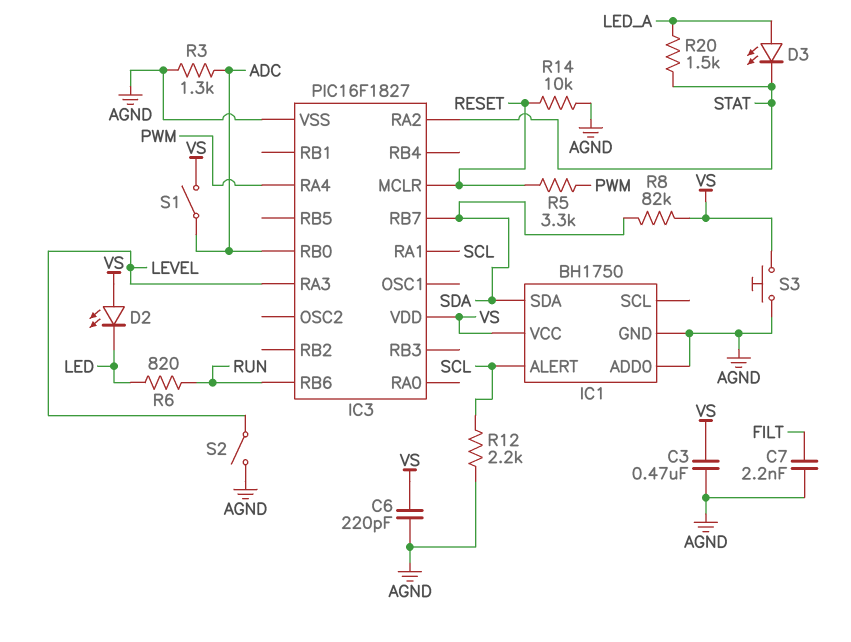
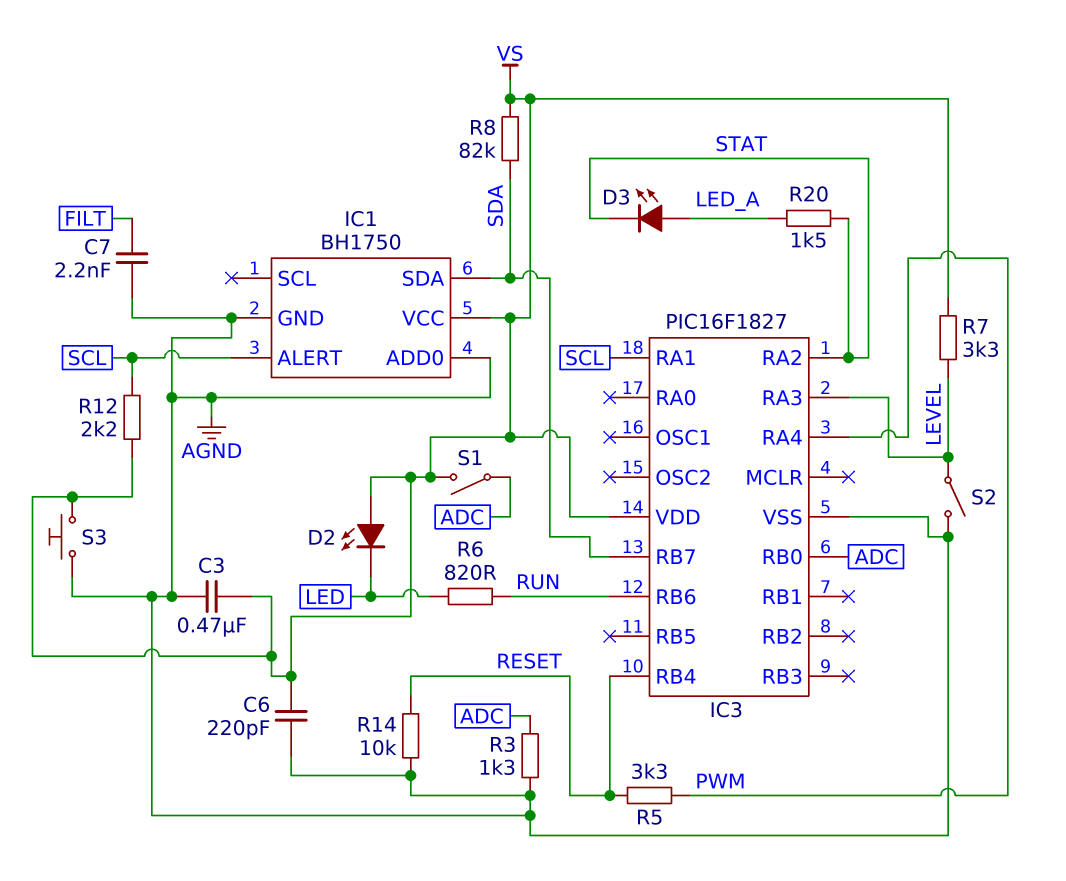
IC3 pin MCLR: RESET -> none
IC3 pin RB4: none -> RESET
R7: none -> 3.3k (LEVEL, VS)
R12: 2.2k (AGND, SCL) -> 2.2k (SCL, VS)

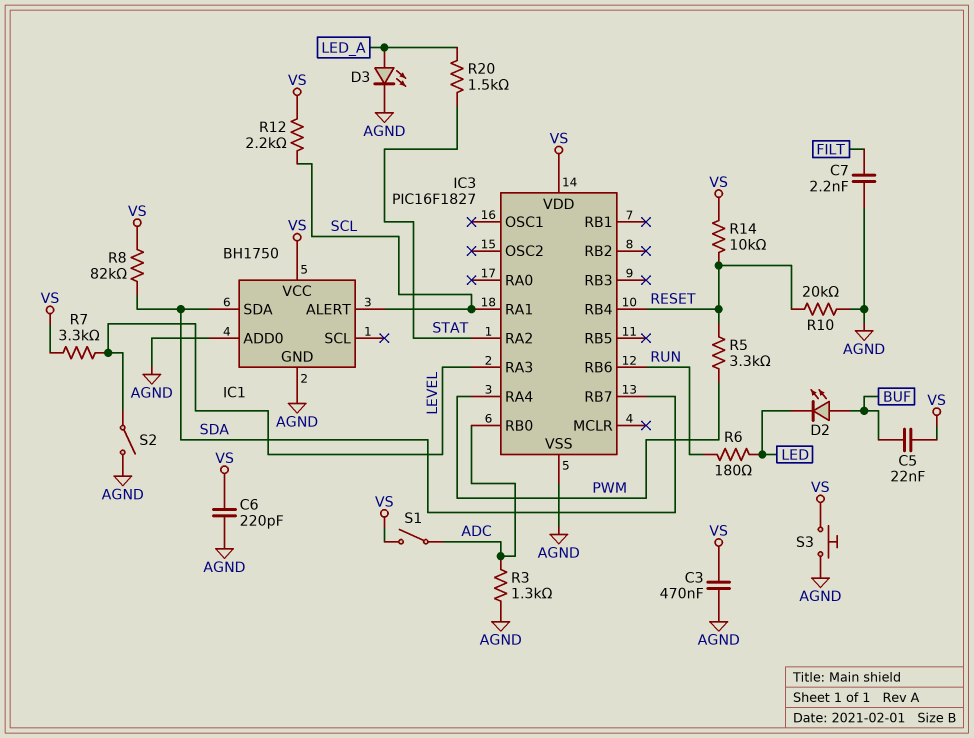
C5: none -> 22nF (BUF, VS)
D2: LED (A VS, K LED) -> LED (A BUF, K LED)
D3: LED (A LED_A, K STAT) -> LED (A LED_A, K AGND)
R6: 820 (LED, RUN) -> 180 (LED, RUN)
R10: none -> 20k (AGND, RESET)
R14: 10k (AGND, RESET) -> 10k (RESET, VS)

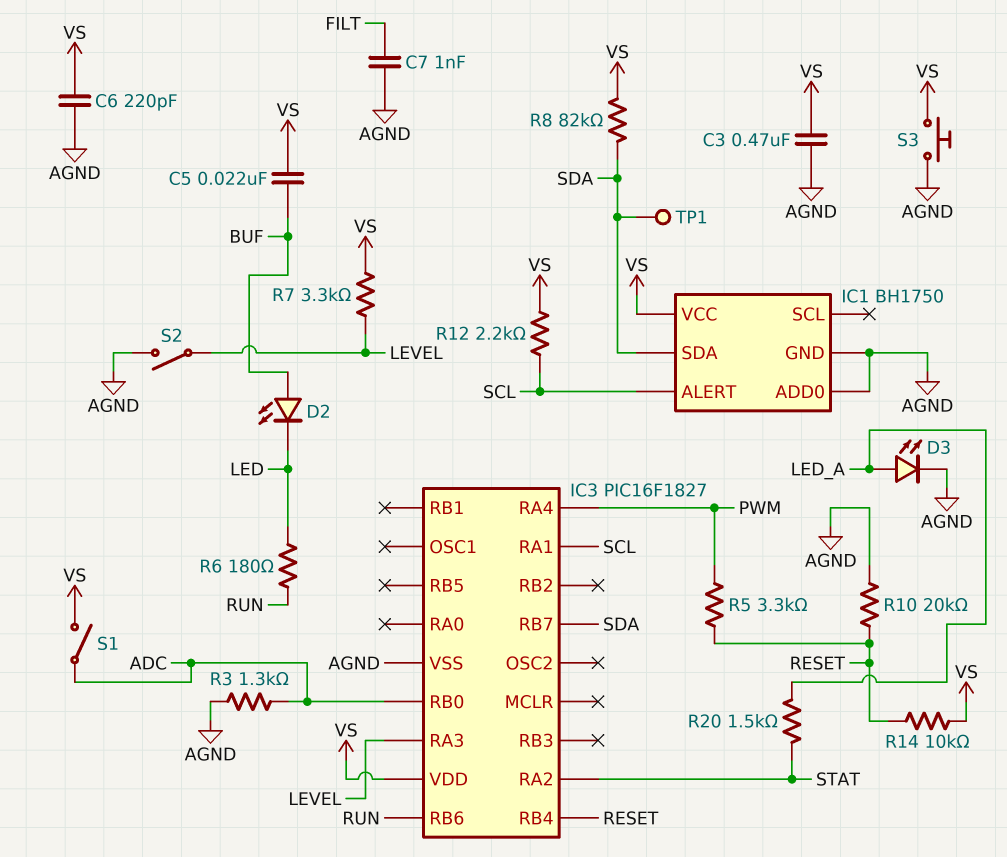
C7: 2.2nF (AGND, FILT) -> 1nF (AGND, FILT)
TP1: none -> test point (SDA)

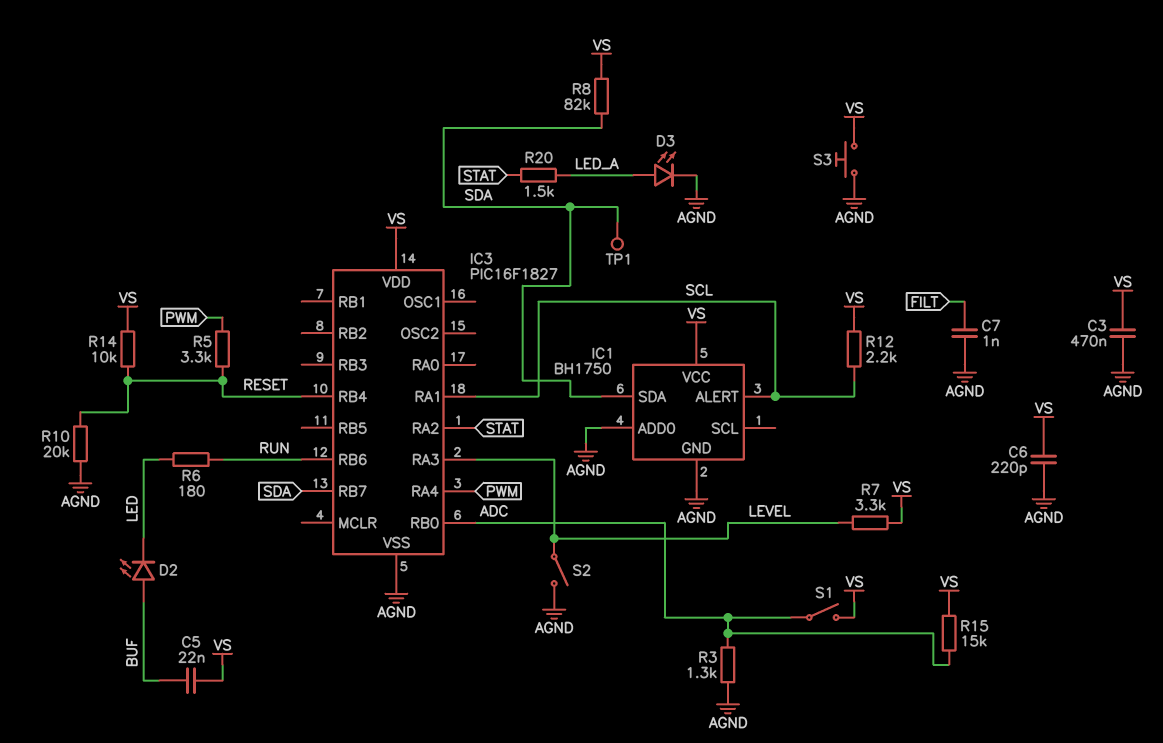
R15: none -> 15k (ADC, VS)

